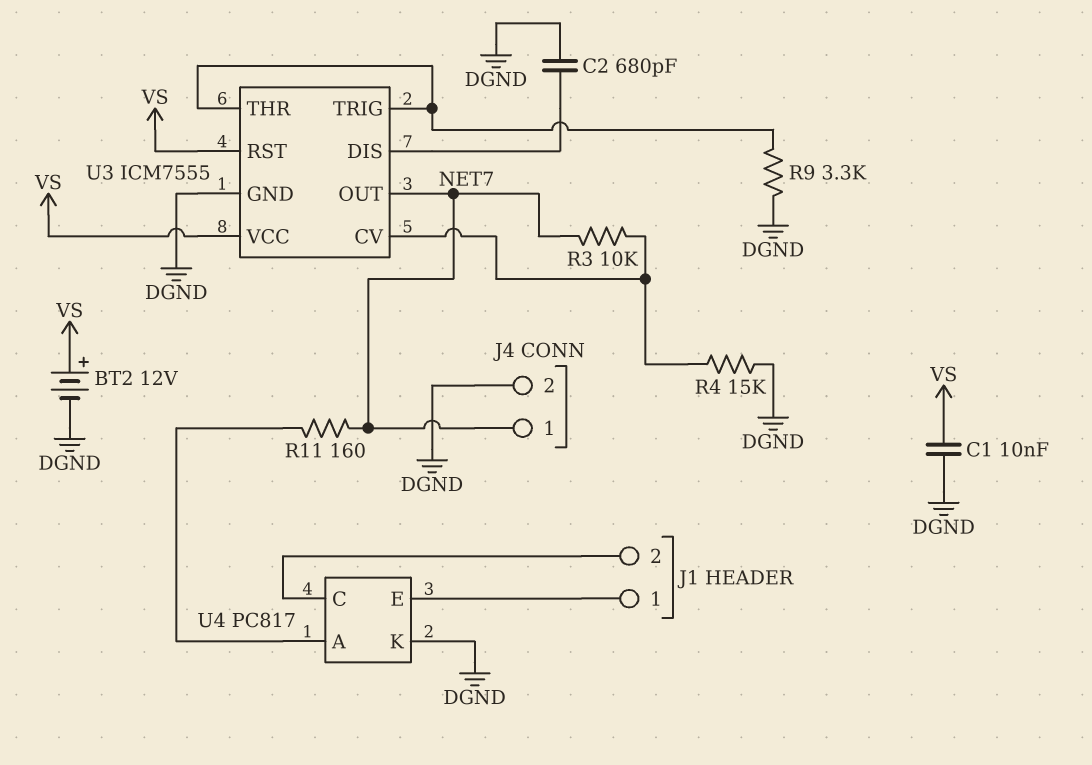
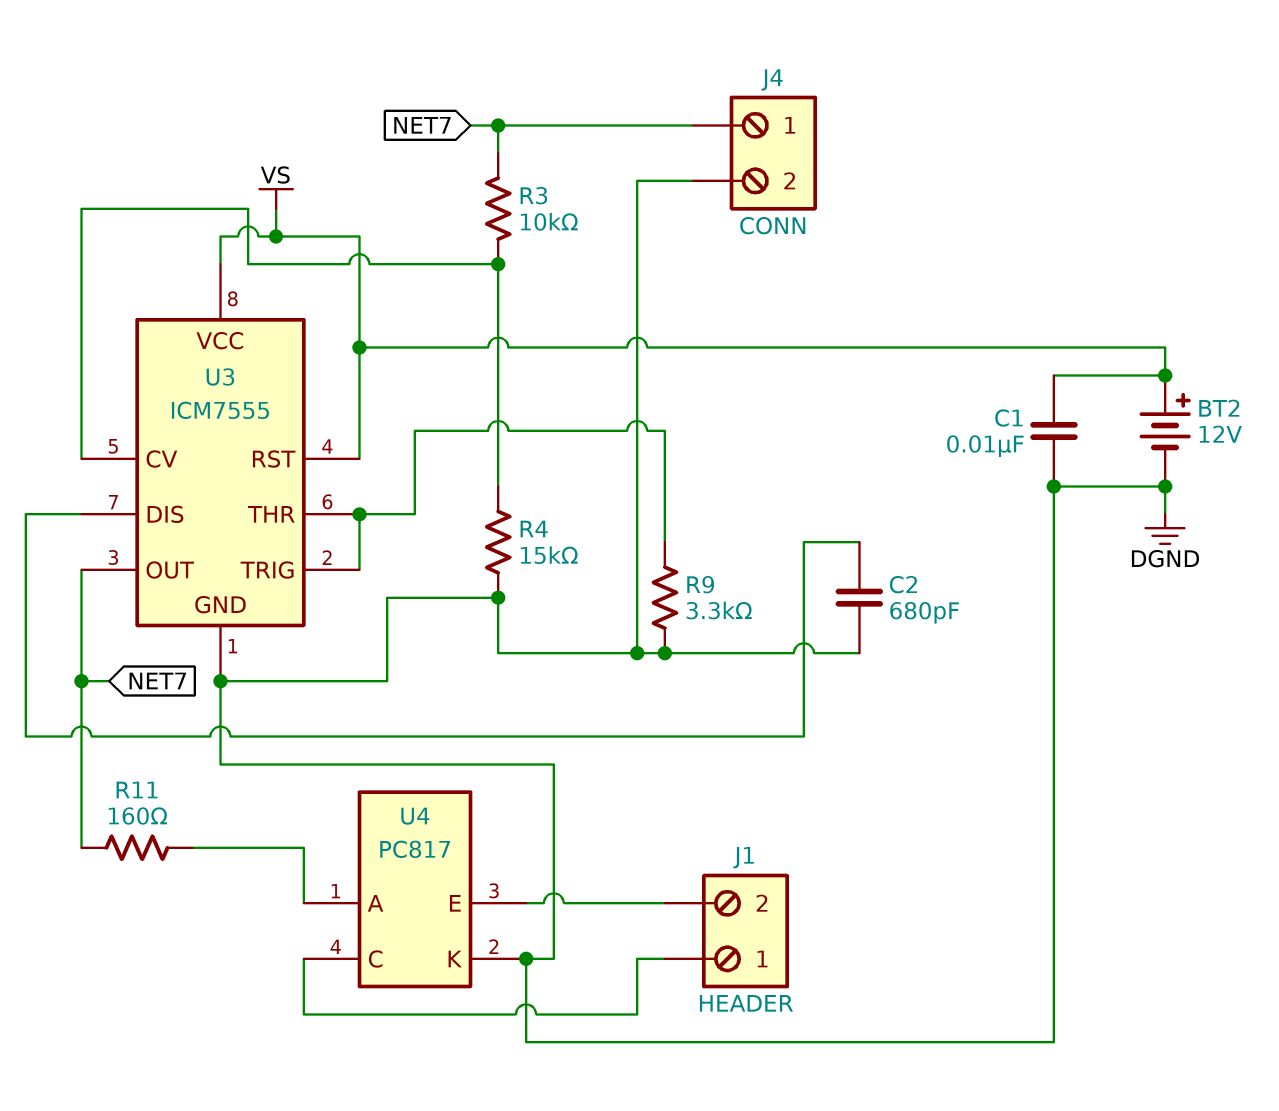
U4 pin C: J1/2 -> J1/1
U4 pin E: J1/1 -> J1/2

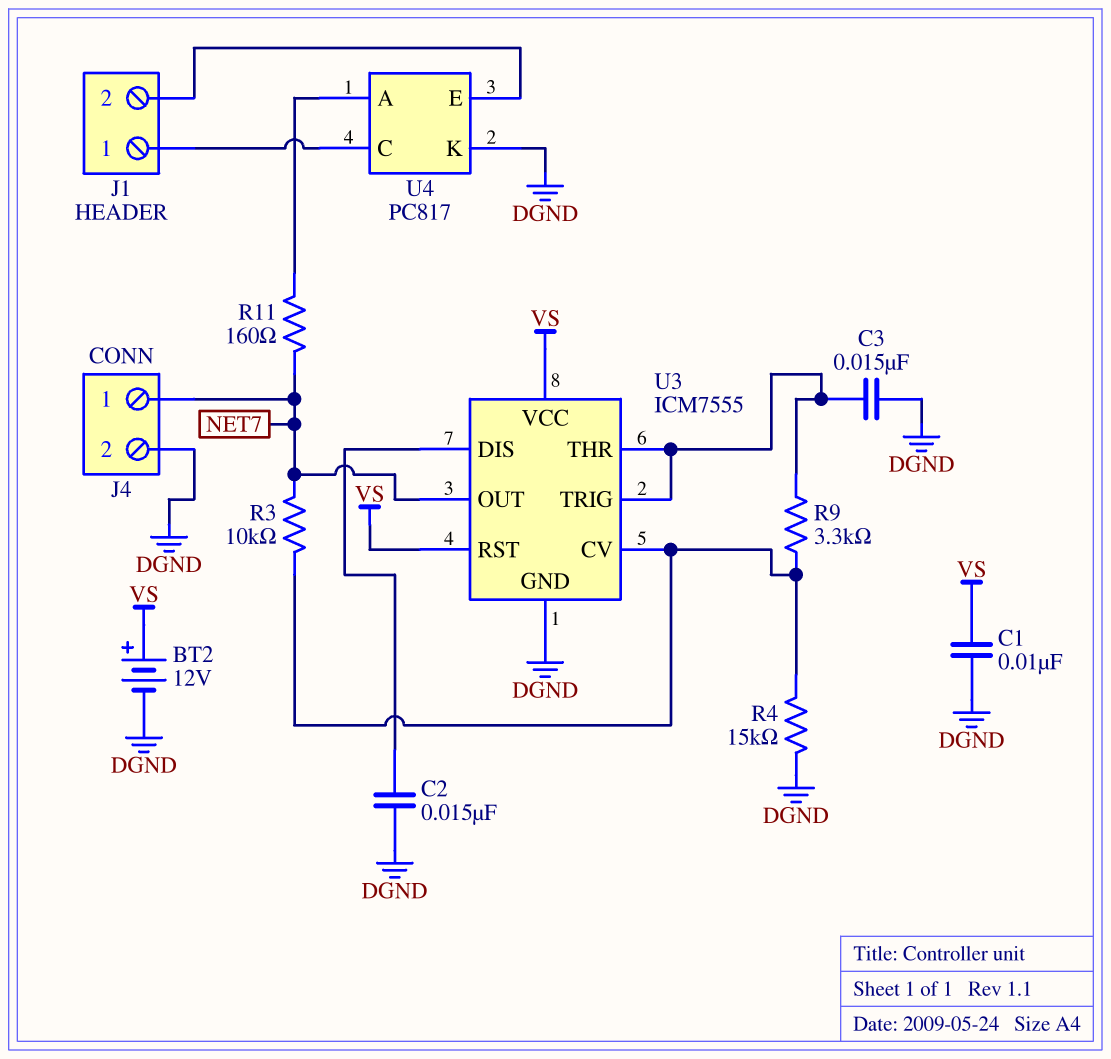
C2: 680pF (DGND, U3/DIS) -> 15nF (DGND, U3/DIS)
C3: none -> 15nF (DGND, U3/THR)
R9: 3.3k (DGND, U3/THR) -> 3.3k (U3/CV, U3/THR)

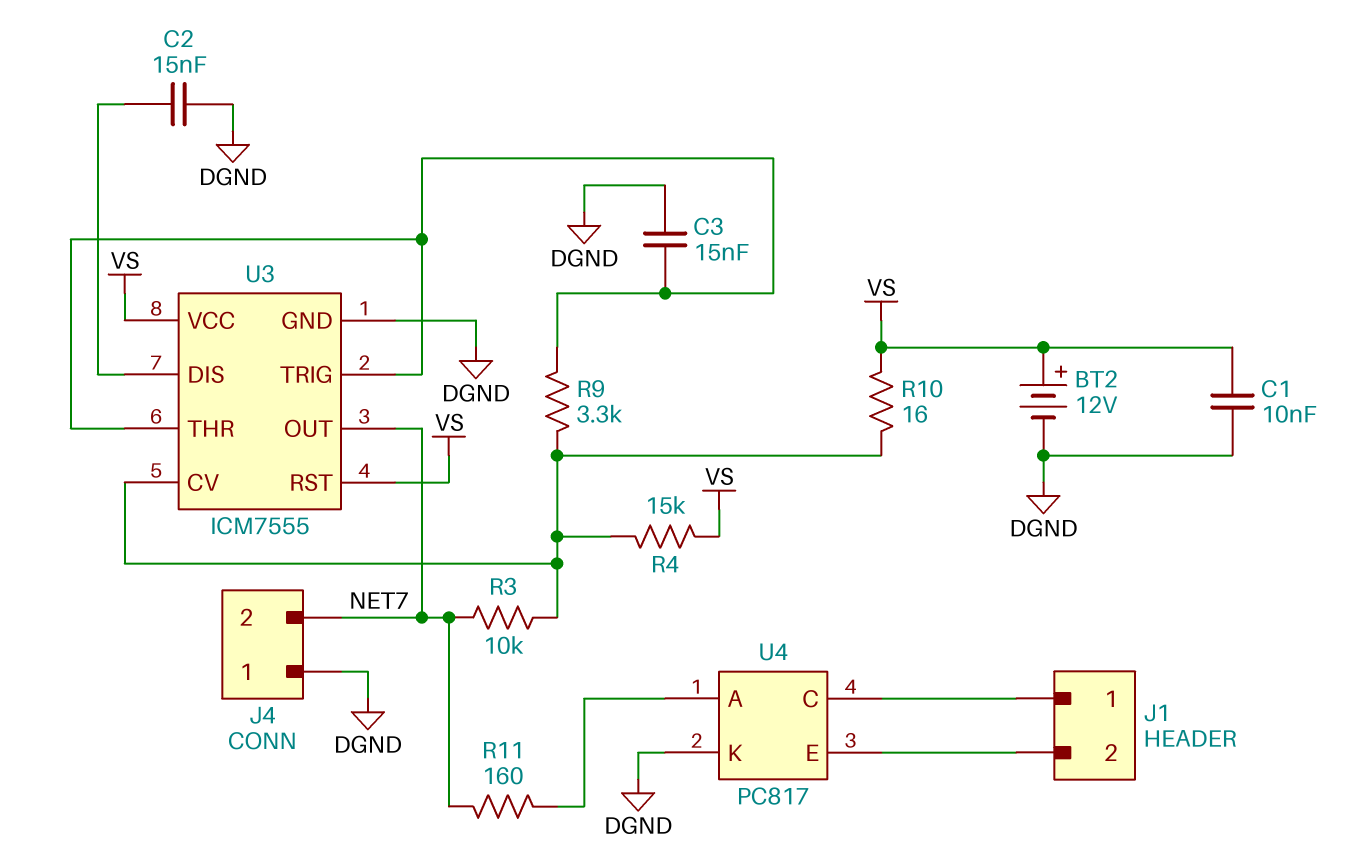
J4 pin 1: NET7 -> DGND
J4 pin 2: DGND -> NET7
R4: 15k (DGND, U3/CV) -> 15k (U3/CV, VS)
R10: none -> 16 (U3/CV, VS)

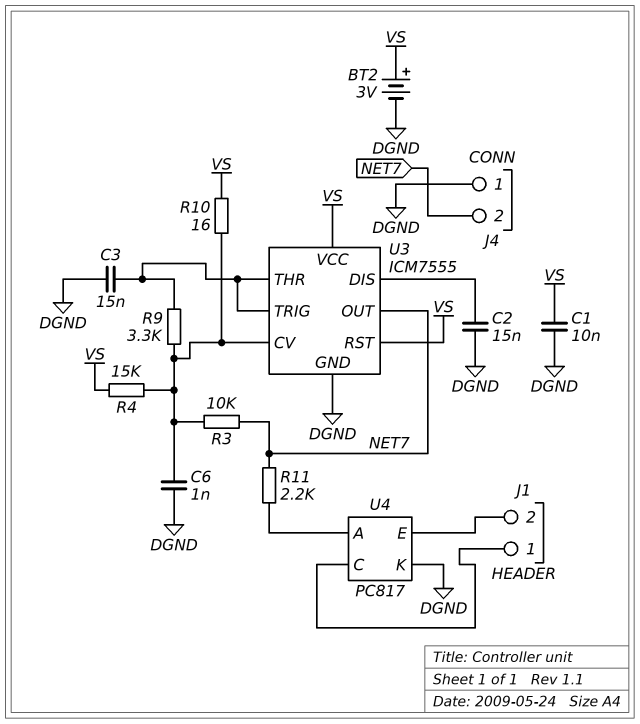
BT2: 12V (plus VS, minus DGND) -> 3V (plus VS, minus DGND)
C6: none -> 1nF (DGND, U3/CV)
R11: 160 (NET7, U4/A) -> 2.2k (NET7, U4/A)

